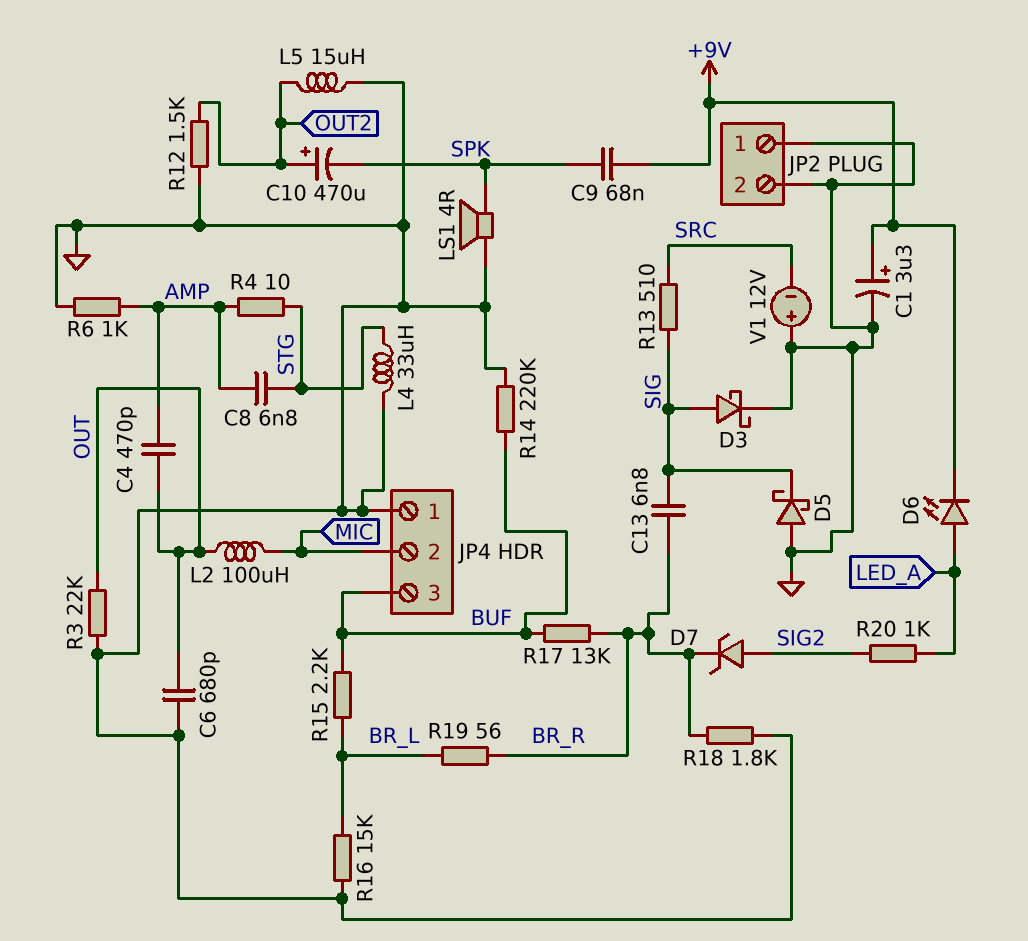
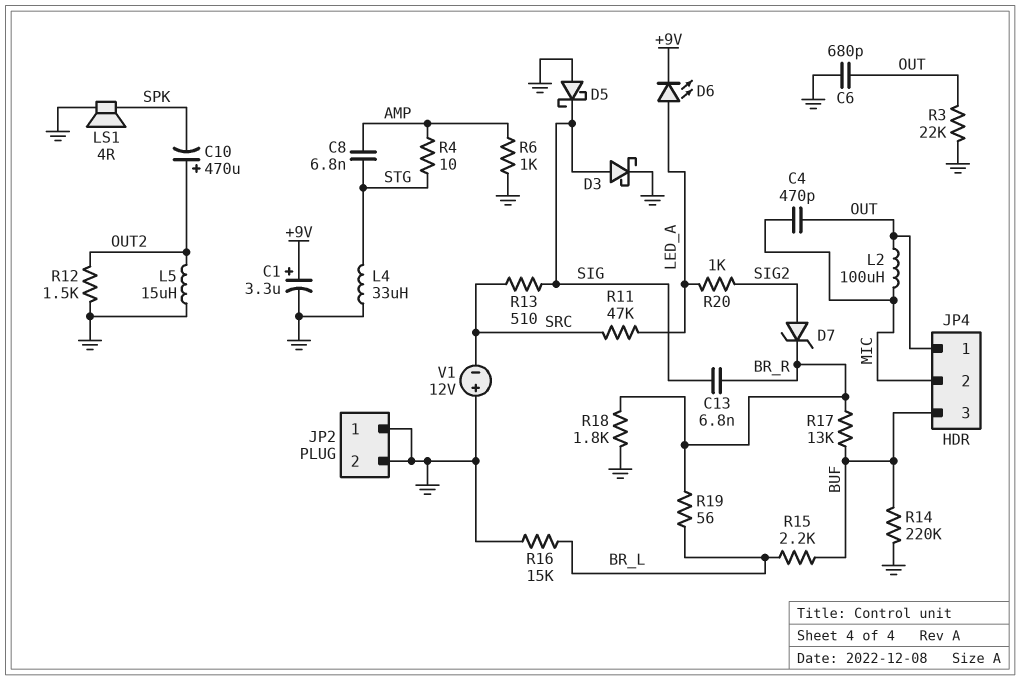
C4: 470pF (AMP, OUT) -> 470pF (MIC, OUT)
C9: 68nF (+9V, SPK) -> none
JP4 pin 1: GND -> OUT
R11: none -> 47k (LED_A, SRC)

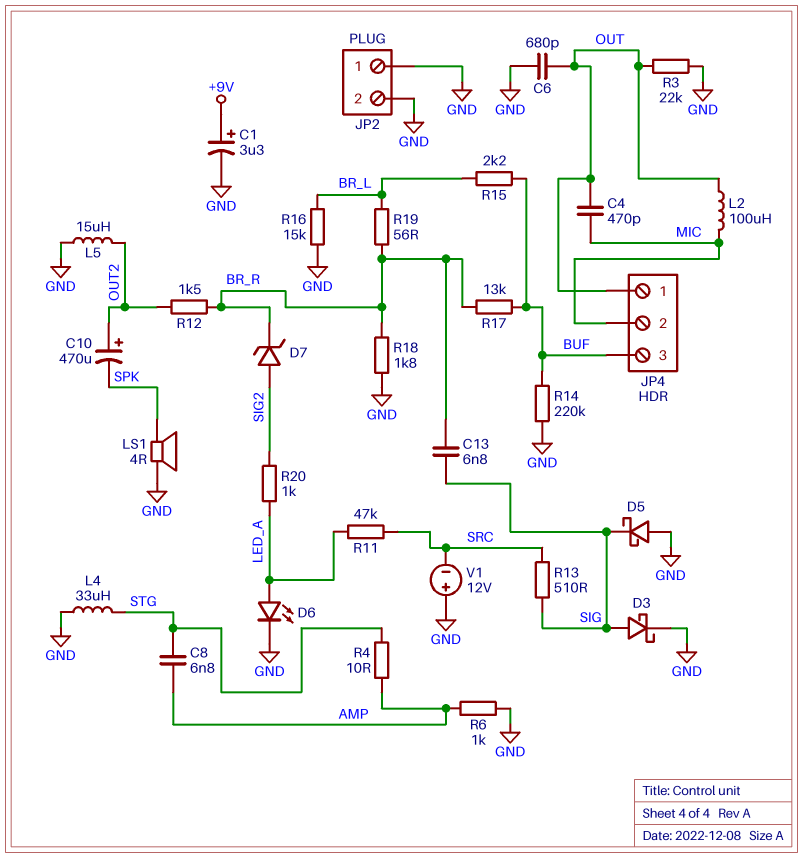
D6: LED (A LED_A, K +9V) -> LED (A LED_A, K GND)
R12: 1.5k (GND, OUT2) -> 1.5k (BR_R, OUT2)

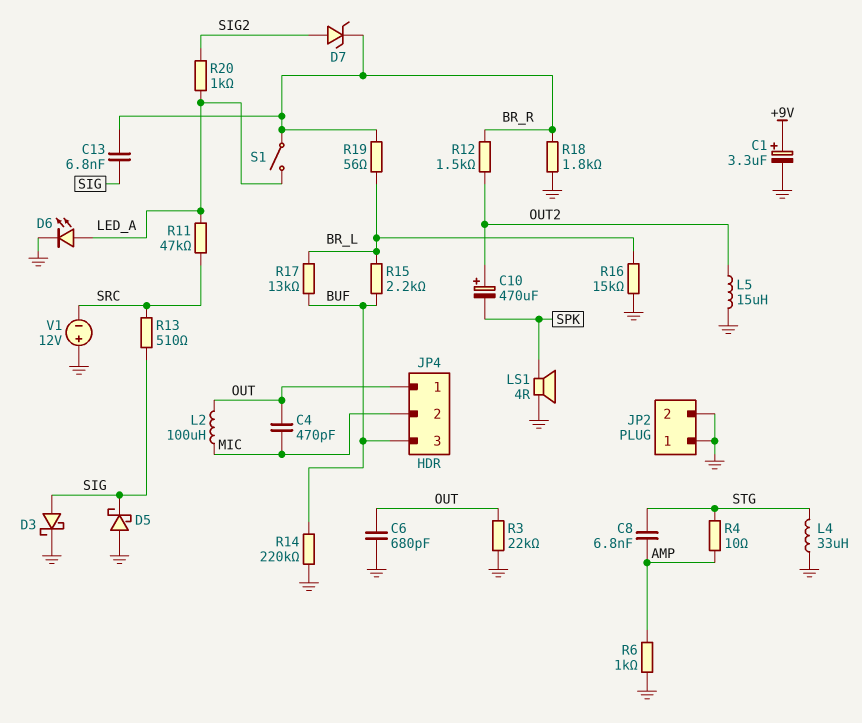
R17: 13k (BR_R, BUF) -> 13k (BR_L, BUF)
S1: none -> switch (BR_R, LED_A)

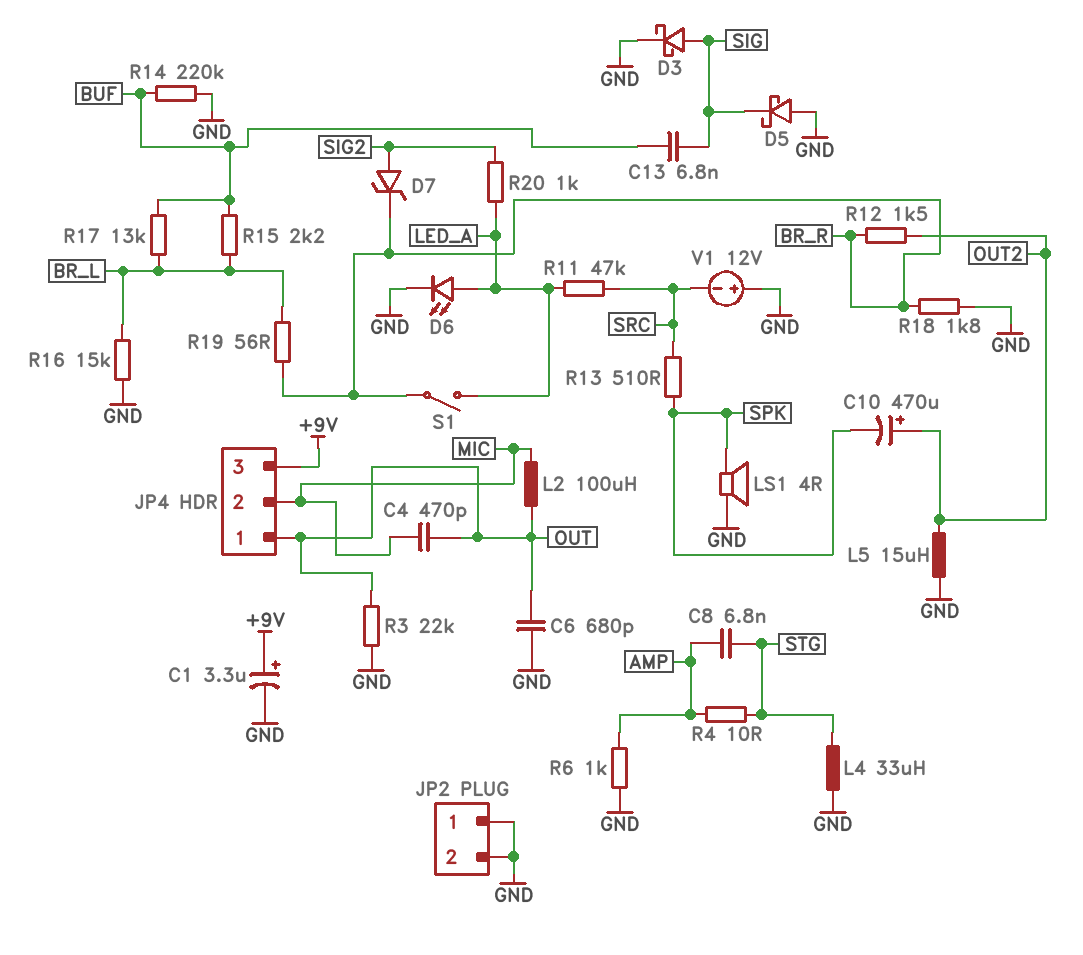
C13: 6.8nF (BR_R, SIG) -> 6.8nF (BUF, SIG)
JP4 pin 3: BUF -> +9V
R13: 510 (SIG, SRC) -> 510 (SPK, SRC)

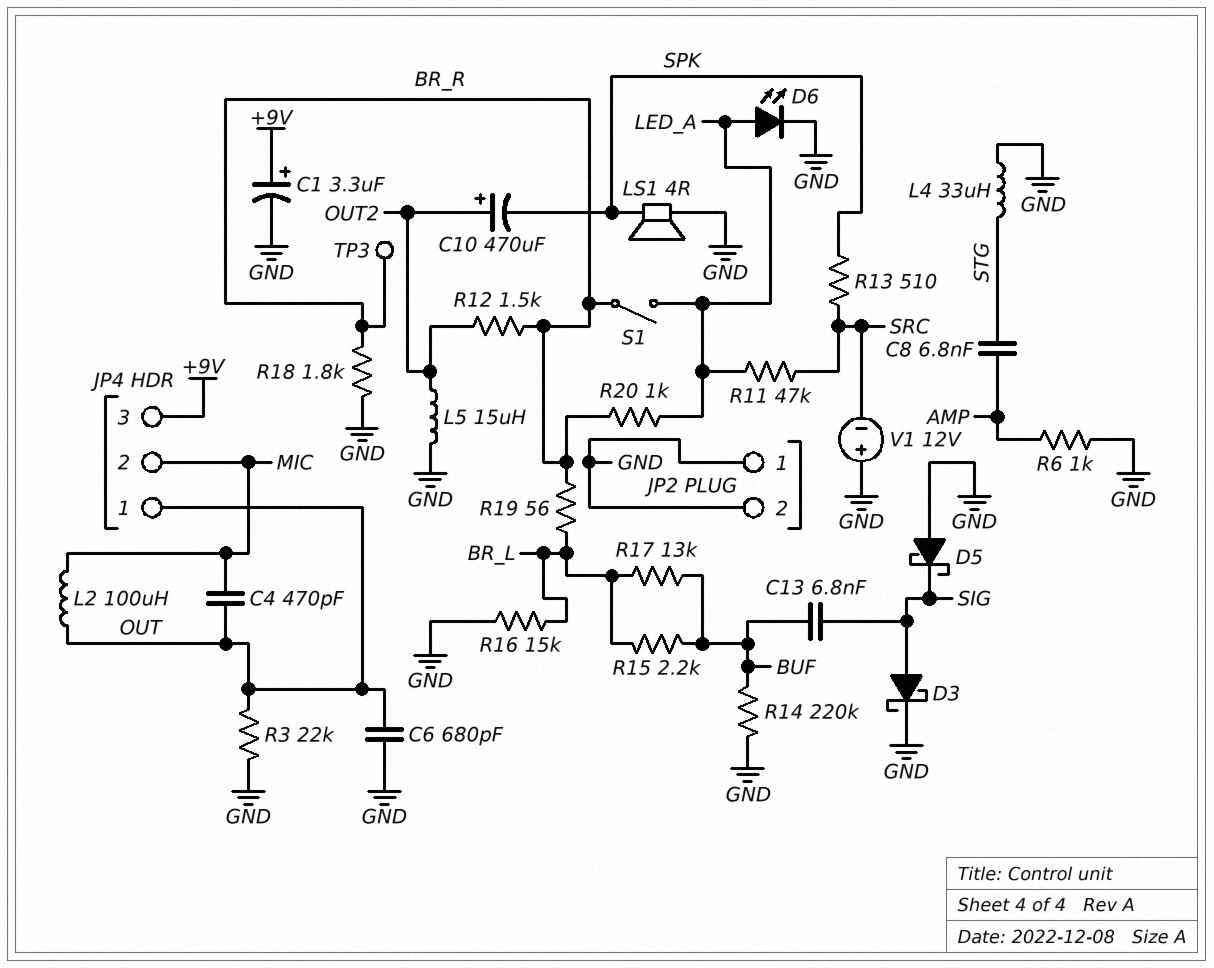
D7: zener (A SIG2, K BR_R) -> none
R4: 10 (AMP, STG) -> none
R20: 1k (LED_A, SIG2) -> 1k (BR_R, LED_A)
TP3: none -> test point (BR_R)

